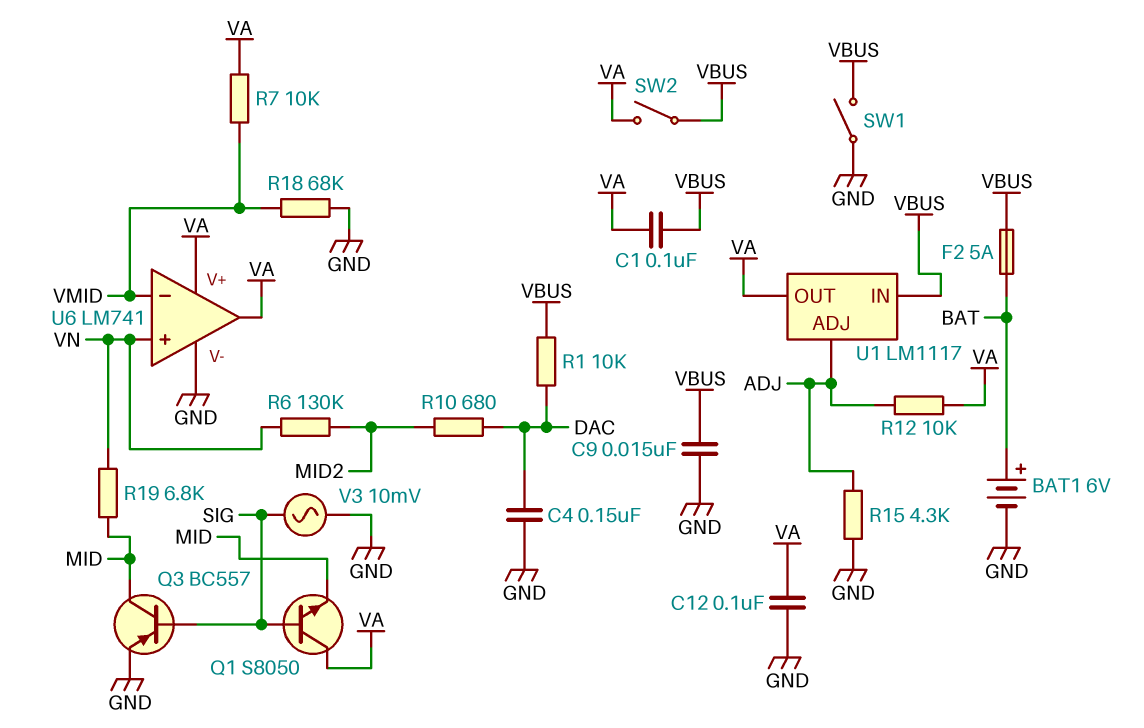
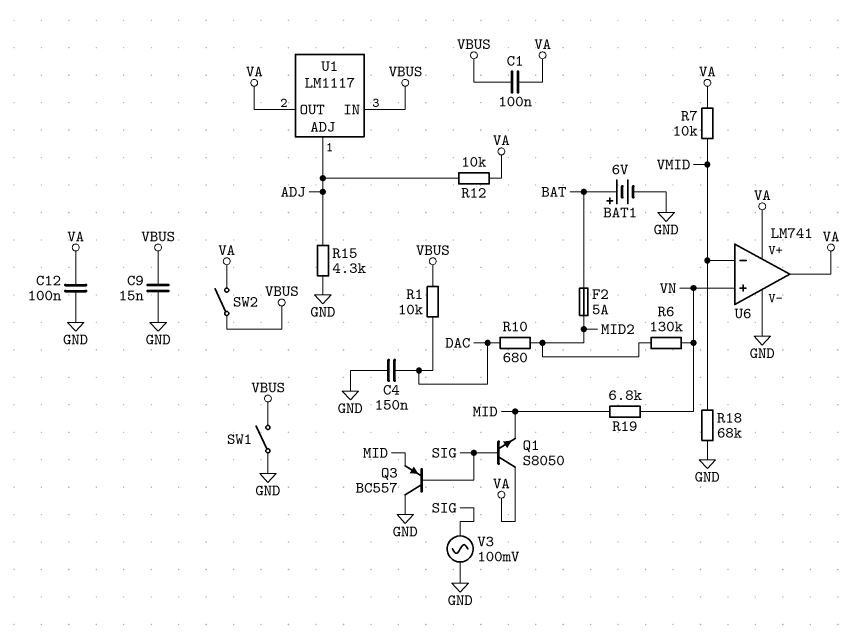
F2: 5A (BAT, VBUS) -> 5A (BAT, MID2)
Q3: PNP BC557 (B SIG, C MID, E GND) -> PNP BC557 (B SIG, C GND, E MID)
V3: AC 10mV (GND, SIG) -> AC 100mV (GND, SIG)

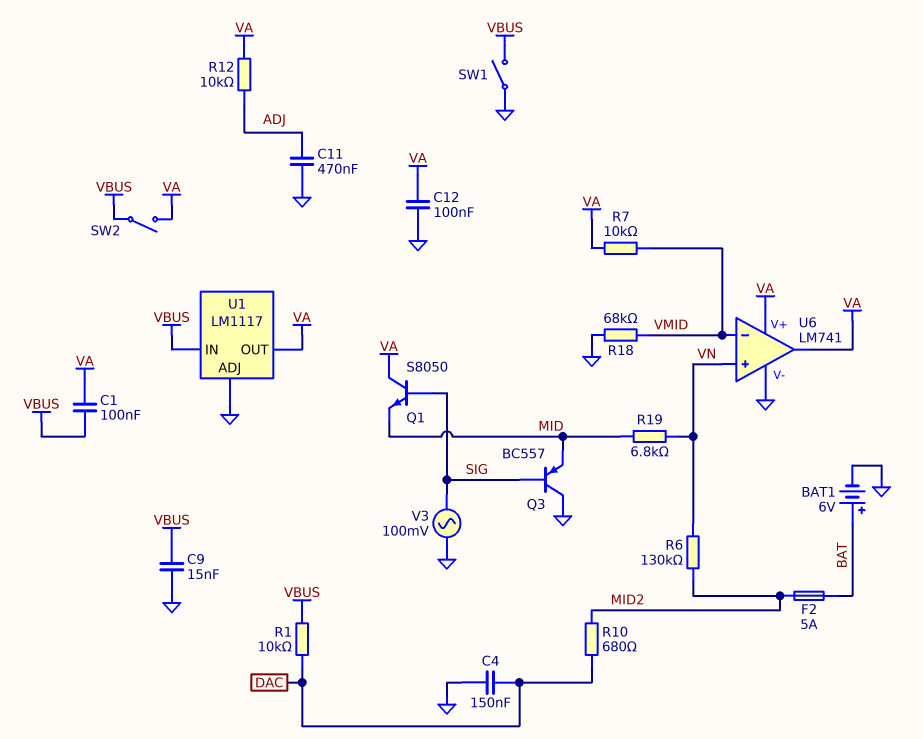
C11: none -> 470nF (ADJ, GND)
R15: 4.3k (ADJ, GND) -> none
U1 pin ADJ: ADJ -> GND

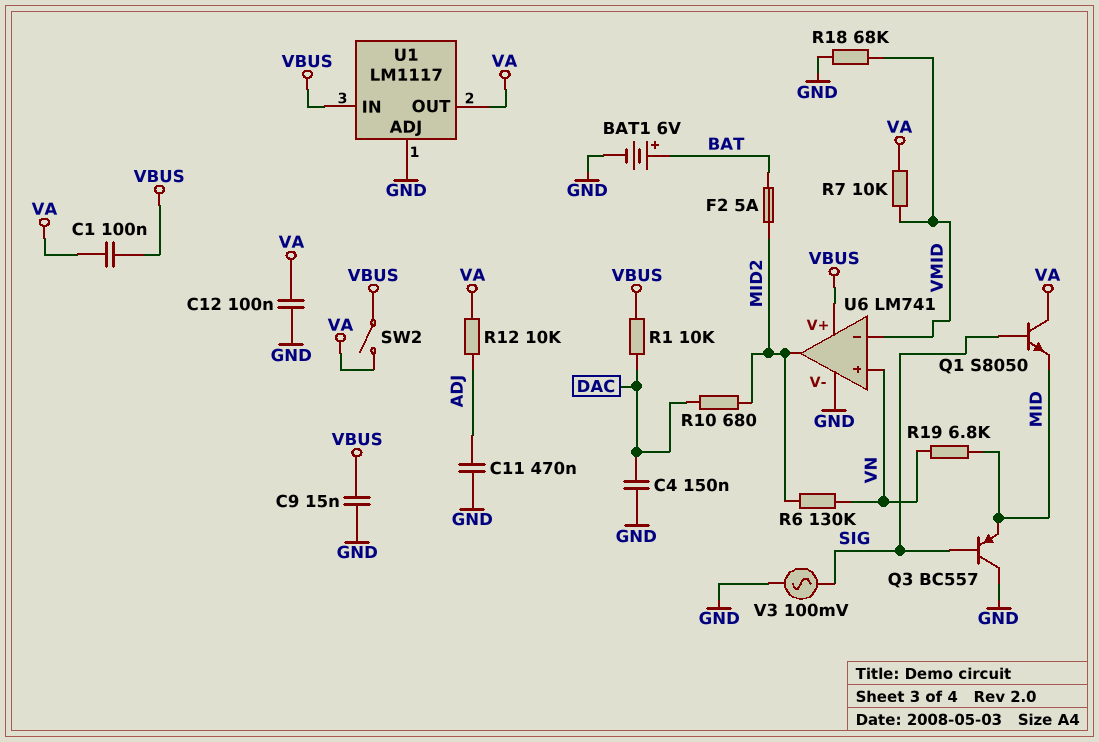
SW1: switch (GND, VBUS) -> none
U6 pin V+: VA -> VBUS
U6 pin out: VA -> MID2

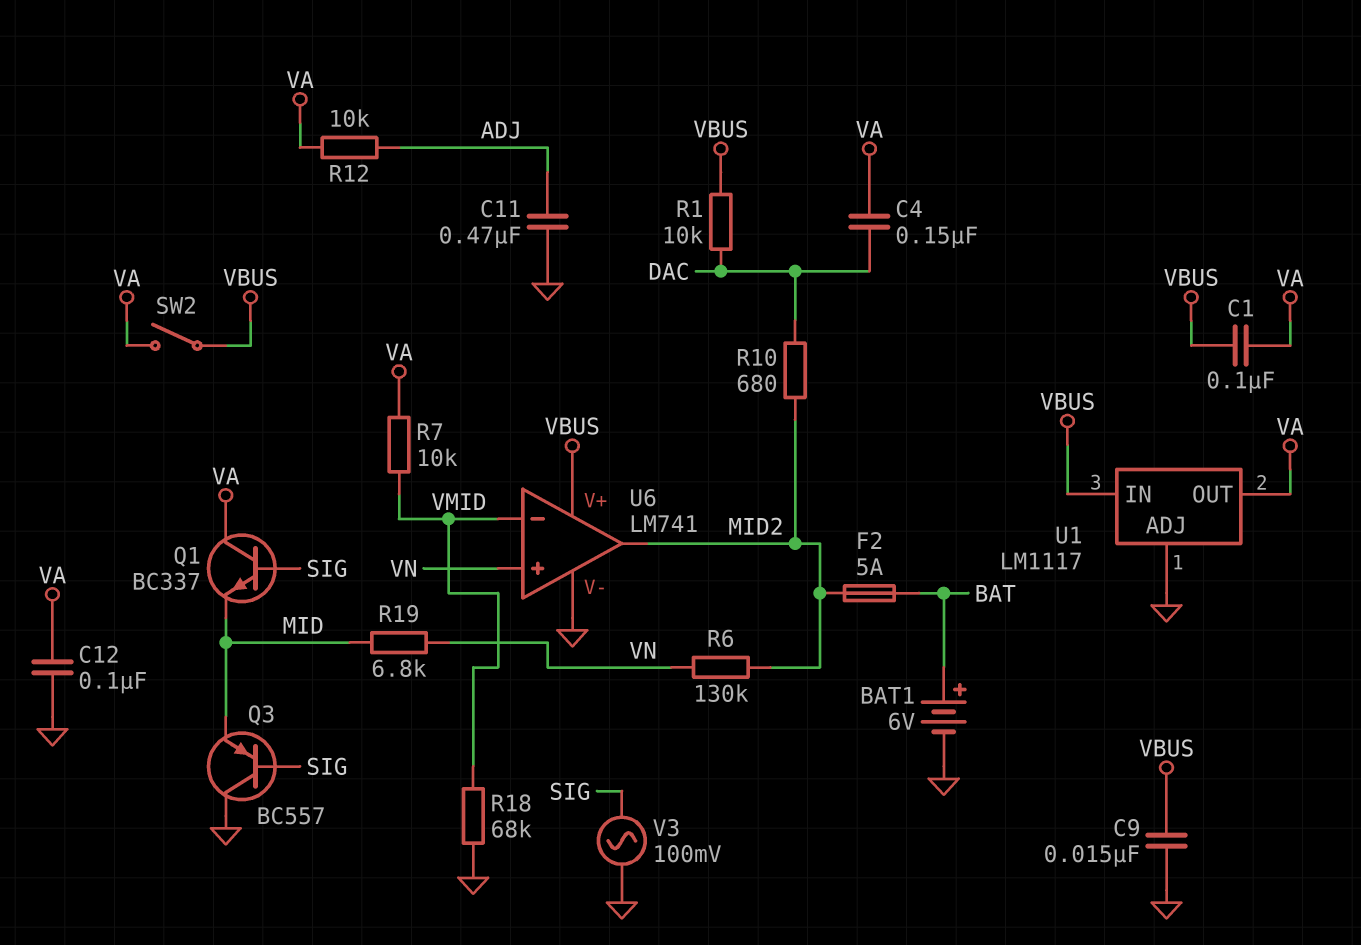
C4: 150nF (DAC, GND) -> 150nF (DAC, VA)
Q1: NPN S8050 (B SIG, C VA, E MID) -> NPN BC337 (B SIG, C VA, E MID)

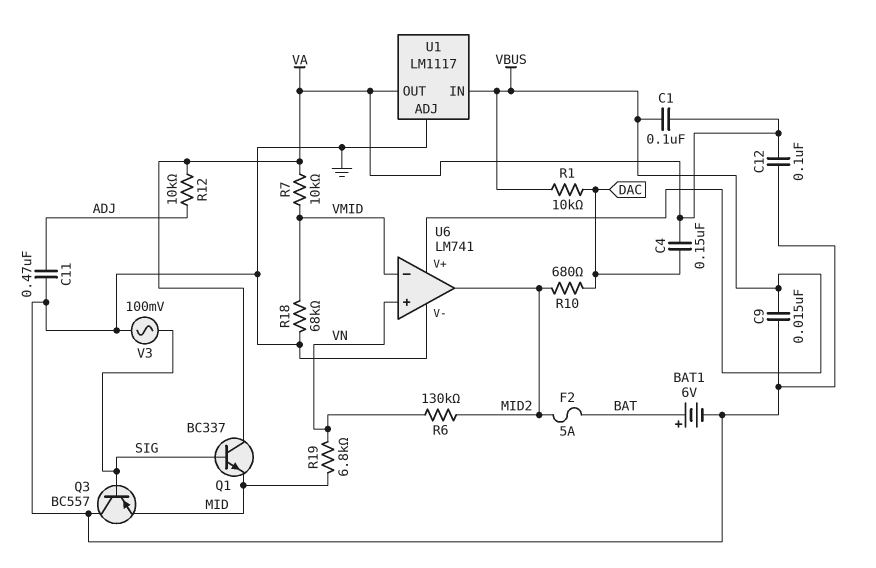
SW2: switch (VA, VBUS) -> none

